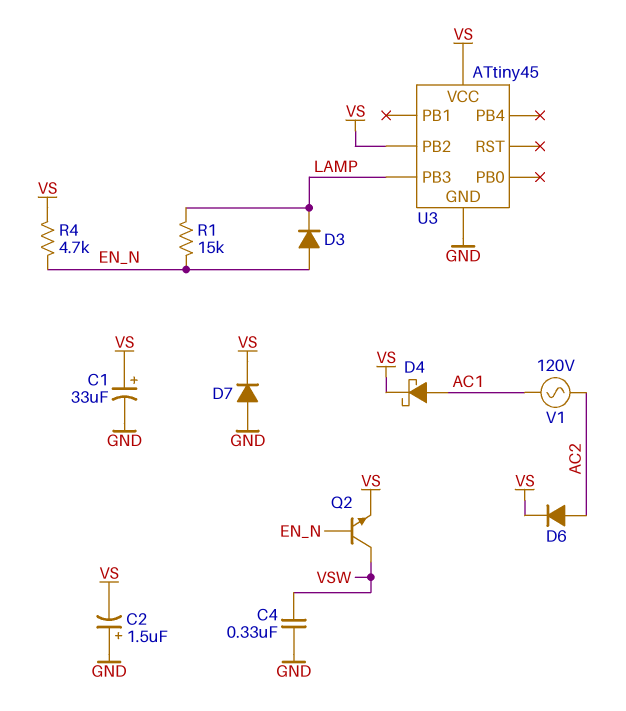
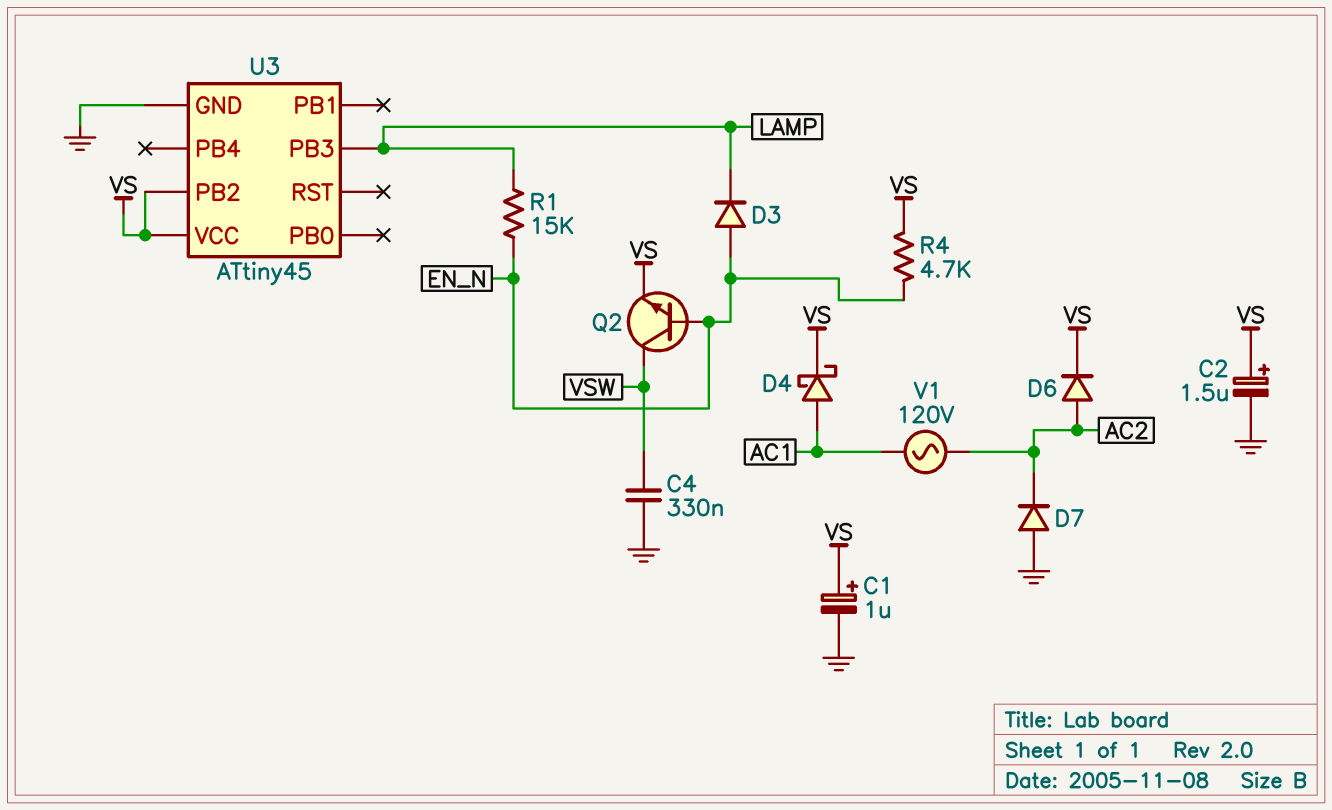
C1: 33uF (plus VS, minus GND) -> 1uF (plus VS, minus GND)
C2: 1.5uF (plus GND, minus VS) -> 1.5uF (plus VS, minus GND)
D7: diode (A GND, K VS) -> diode (A GND, K AC2)

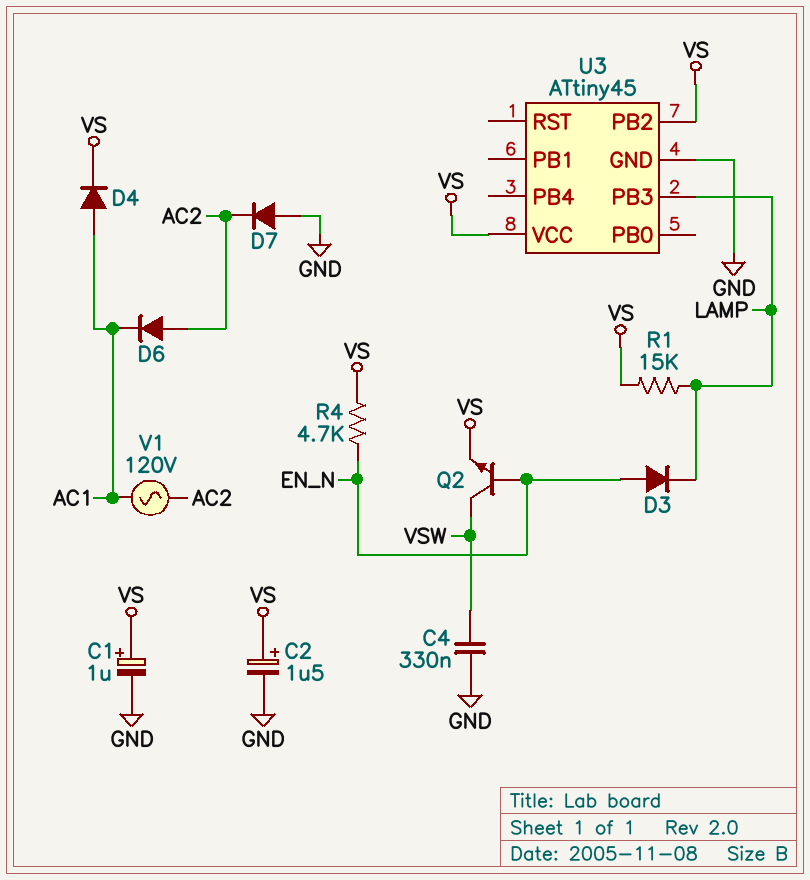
D4: schottky (A AC1, K VS) -> diode (A AC1, K VS)
D6: diode (A AC2, K VS) -> diode (A AC2, K AC1)
R1: 15k (EN_N, LAMP) -> 15k (LAMP, VS)

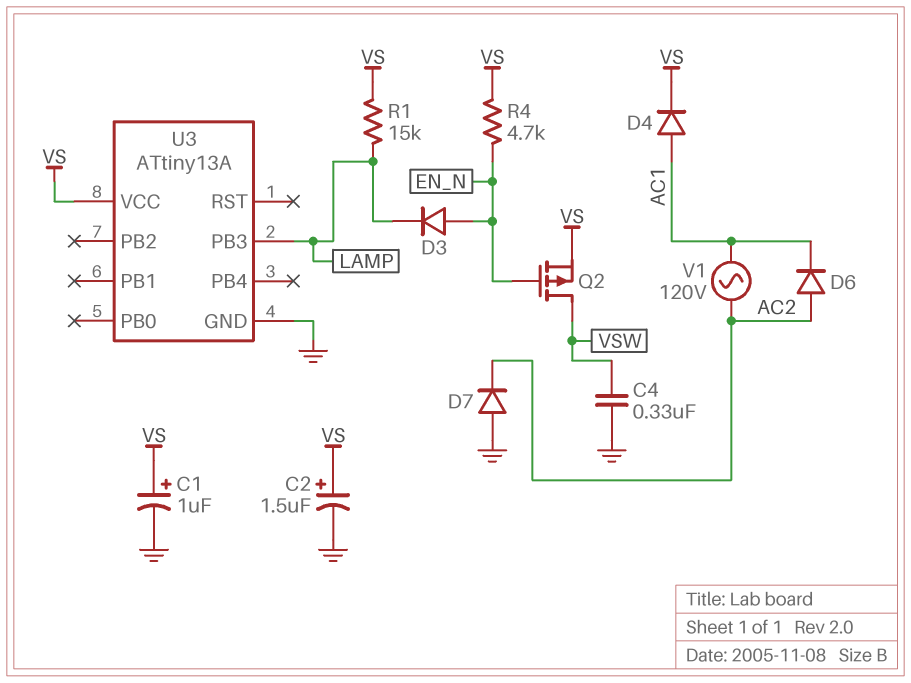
Q2: NPN (B EN_N, C VSW, E VS) -> PMOS (G EN_N, D VSW, S VS)
U3: ATtiny45 -> ATtiny13A
U3 pin PB2: VS -> none

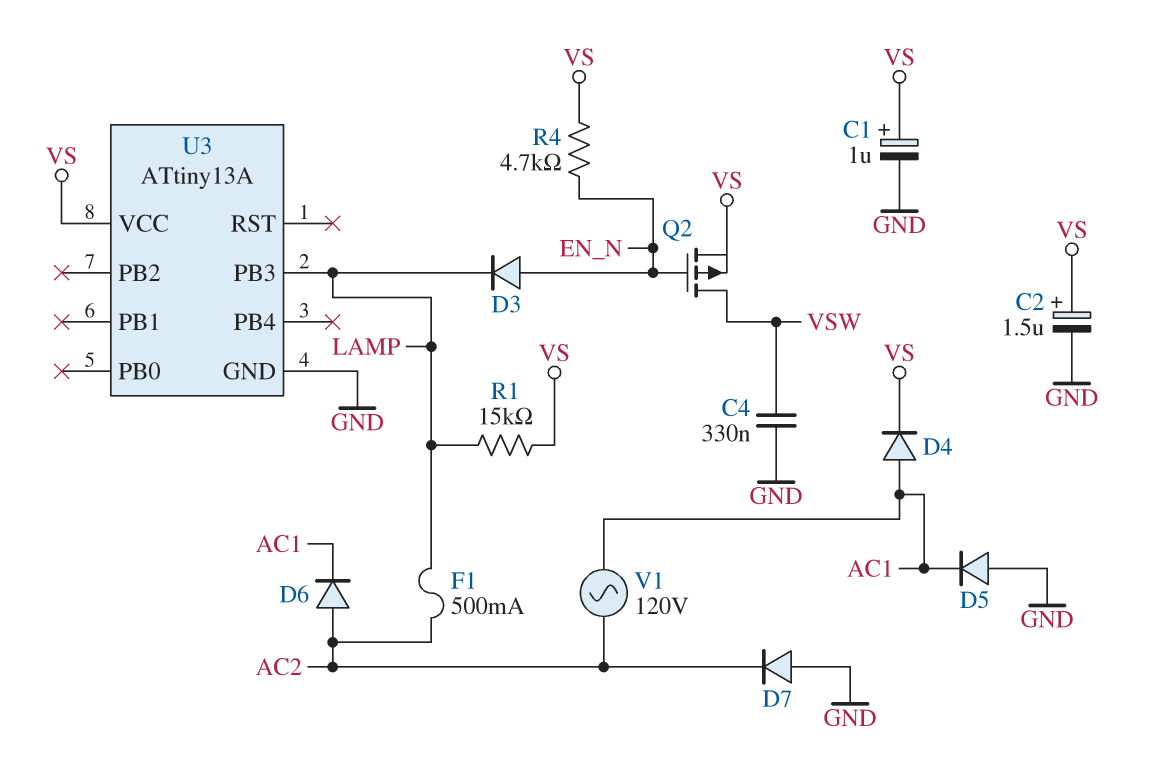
D5: none -> diode (A GND, K AC1)
F1: none -> 500mA (AC2, LAMP)

